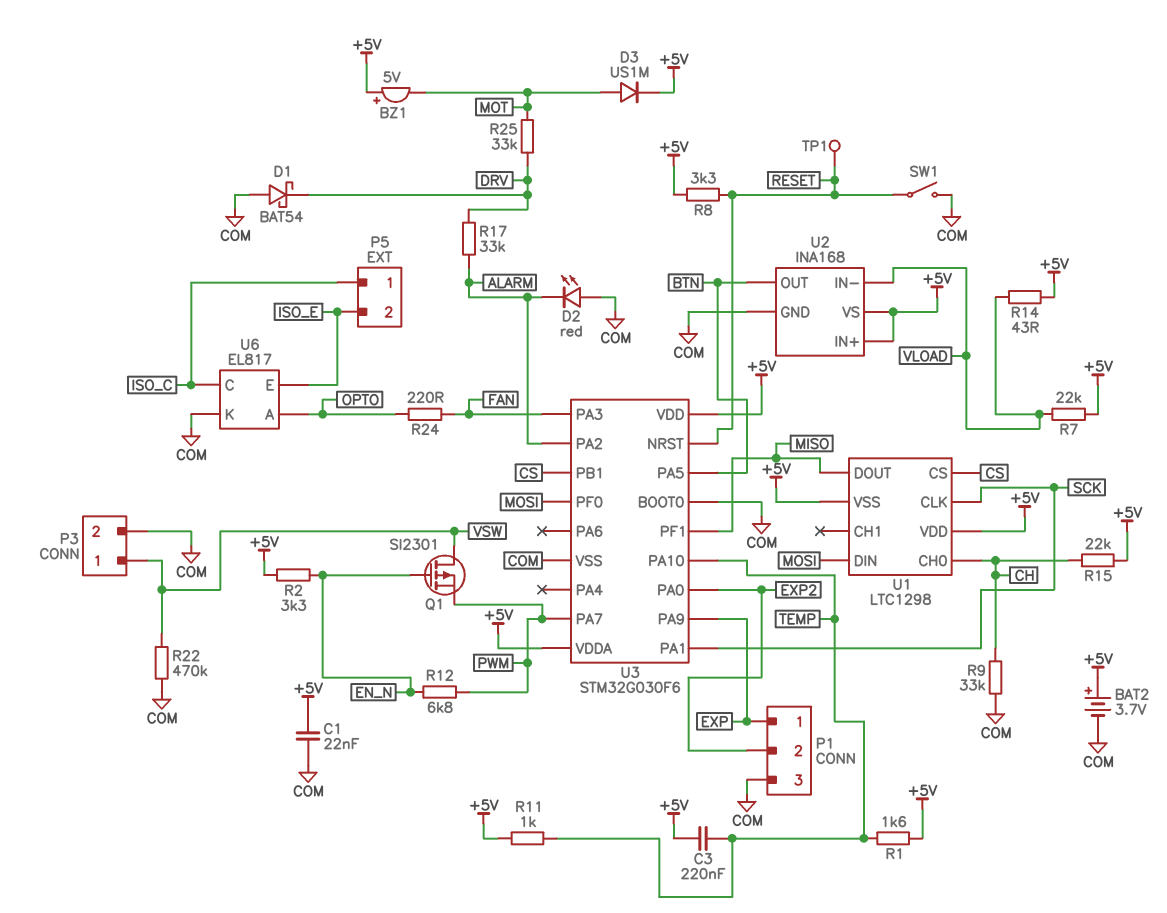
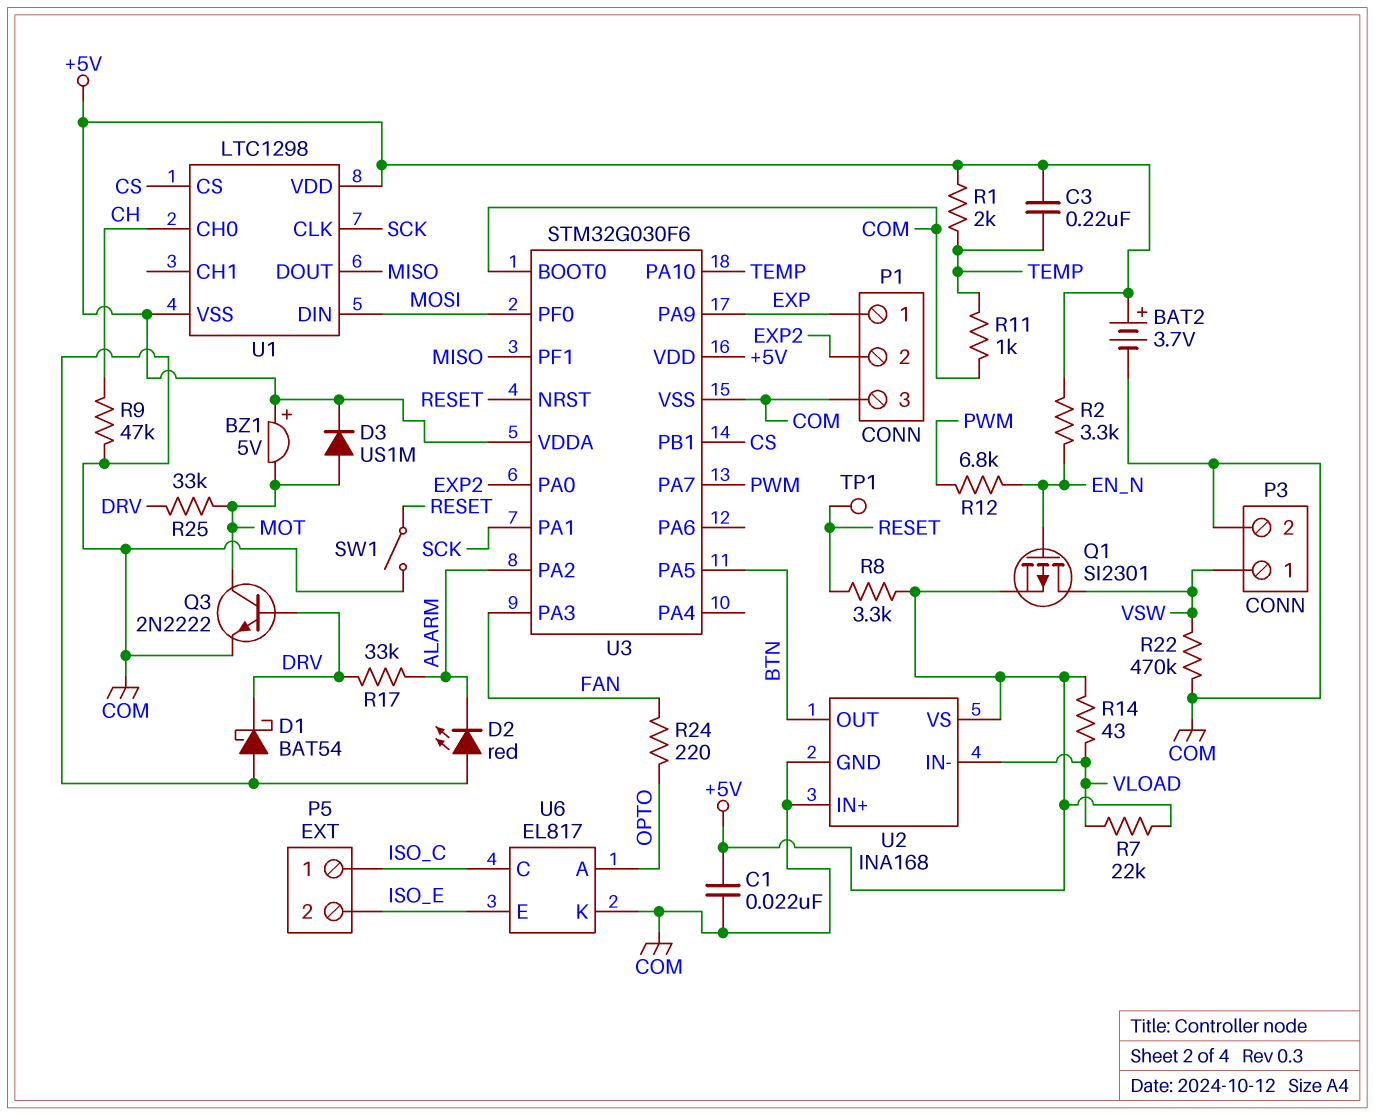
Q1: PMOS SI2301 (G EN_N, D VSW, S PWM) -> PMOS SI2301 (G EN_N, D VSW, S +5V)
Q3: none -> NPN 2N2222 (B DRV, C MOT, E COM)
R1: 1.6k (+5V, TEMP) -> 2k (+5V, TEMP)
R9: 33k (CH, COM) -> 47k (CH, COM)
R11: 1k (+5V, TEMP) -> 1k (COM, TEMP)
R15: 22k (+5V, CH) -> none
U2 pin IN+: +5V -> COM

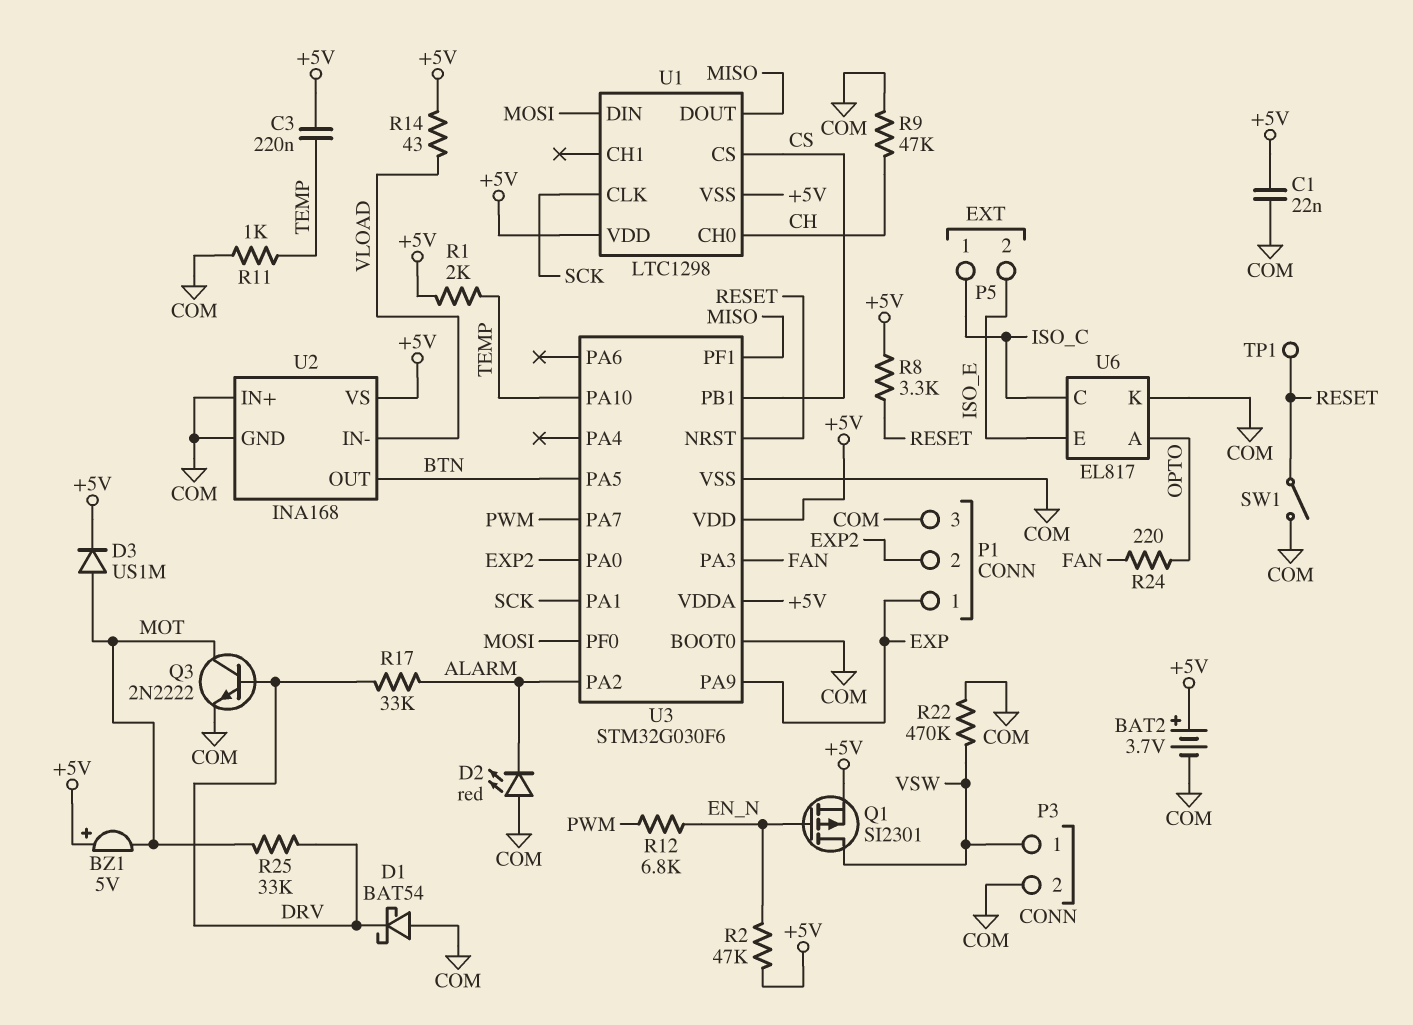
R2: 3.3k (+5V, EN_N) -> 47k (+5V, EN_N)
R7: 22k (+5V, VLOAD) -> none

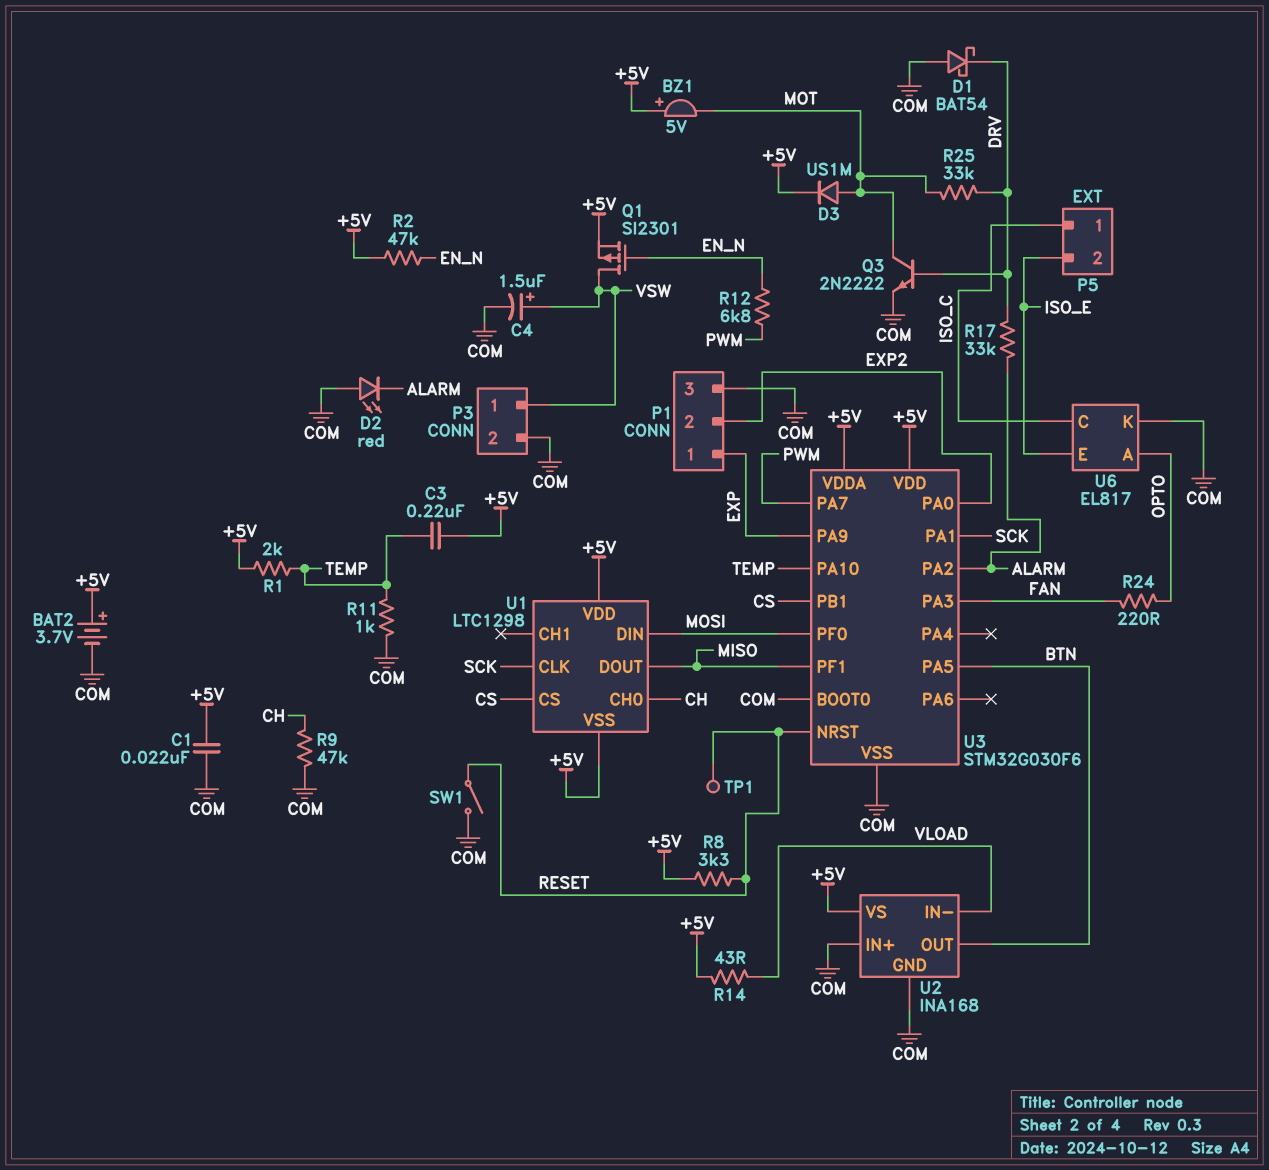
C4: none -> 1.5uF (plus VSW, minus COM)
R22: 470k (COM, VSW) -> none

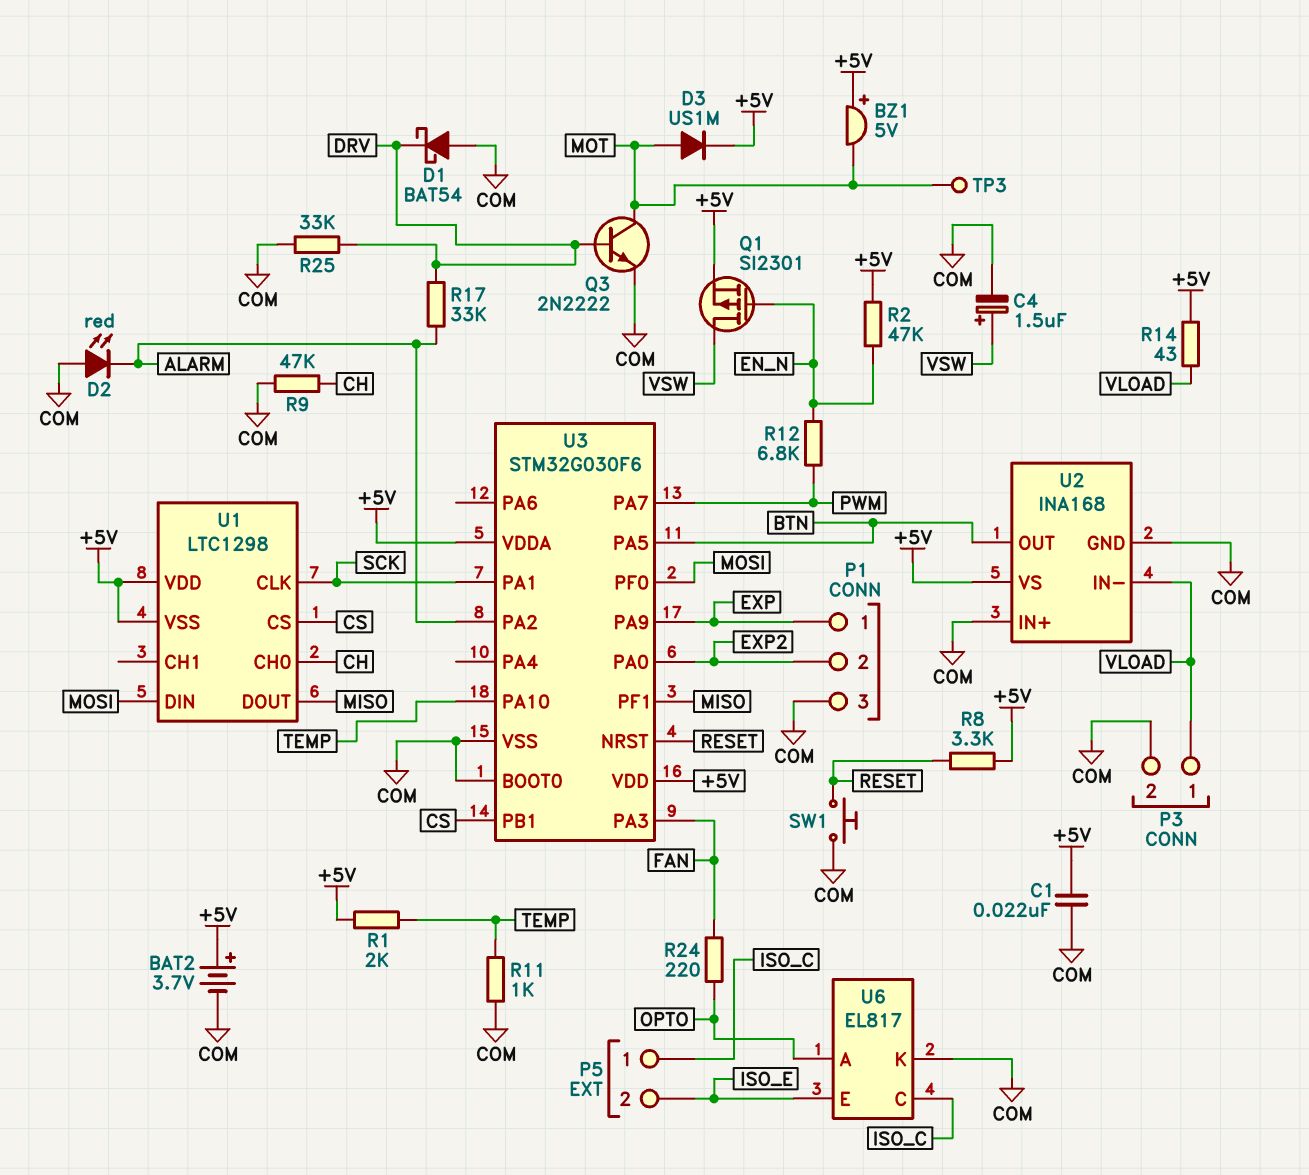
C3: 220nF (+5V, TEMP) -> none
P3 pin 1: VSW -> VLOAD
R25: 33k (DRV, MOT) -> 33k (COM, DRV)
SW1: switch (COM, RESET) -> button (COM, RESET)
TP1: test point (RESET) -> none
TP3: none -> test point (MOT)

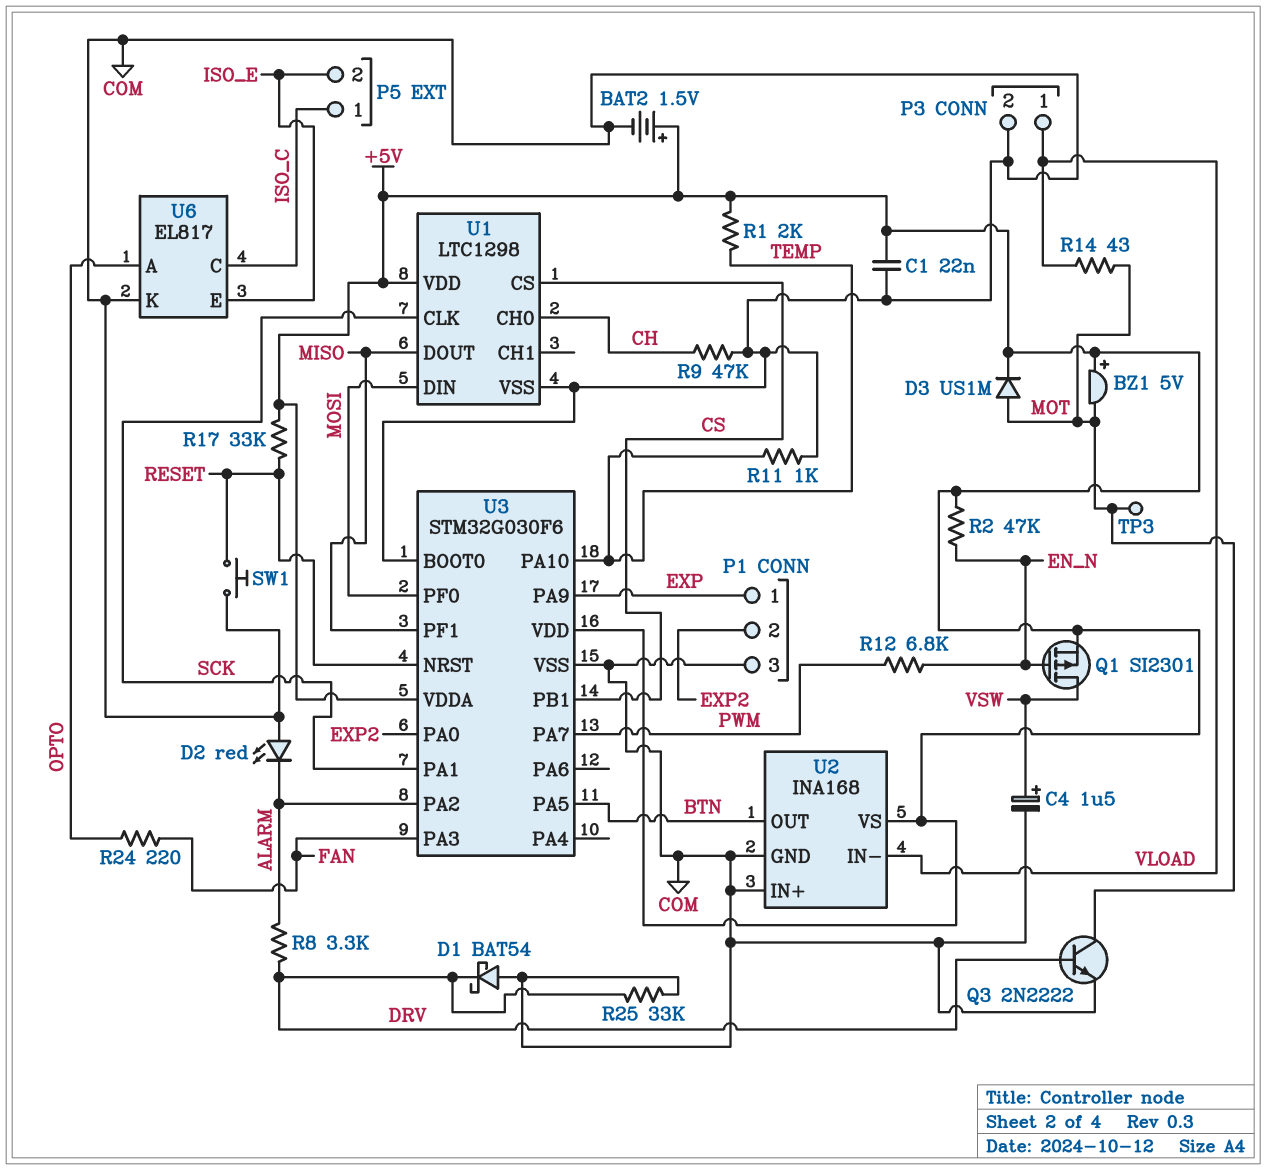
BAT2: 3.7V (plus +5V, minus COM) -> 1.5V (plus +5V, minus COM)
R8: 3.3k (+5V, RESET) -> 3.3k (ALARM, DRV)
R14: 43 (+5V, VLOAD) -> 43 (MOT, VLOAD)
R17: 33k (ALARM, DRV) -> 33k (+5V, RESET)
U1 pin VSS: +5V -> COM

